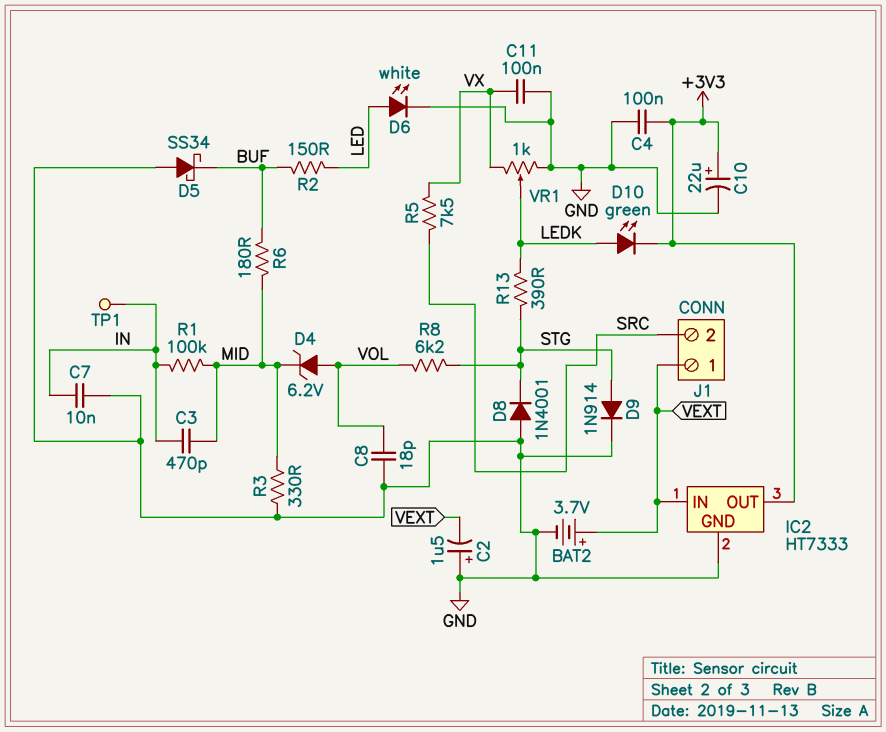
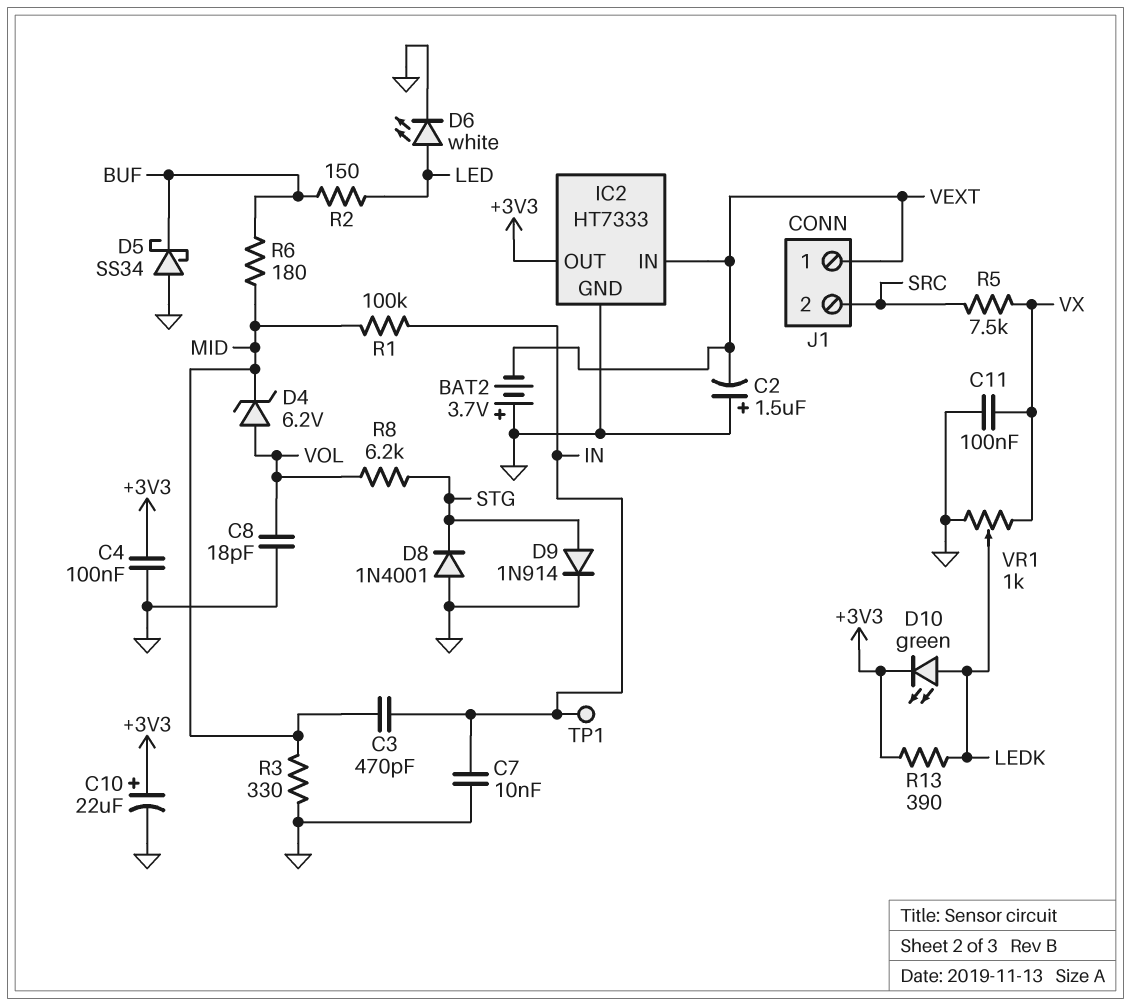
BAT2: 3.7V (plus VEXT, minus GND) -> 3.7V (plus GND, minus VEXT)
R13: 390 (LEDK, STG) -> 390 (+3V3, LEDK)

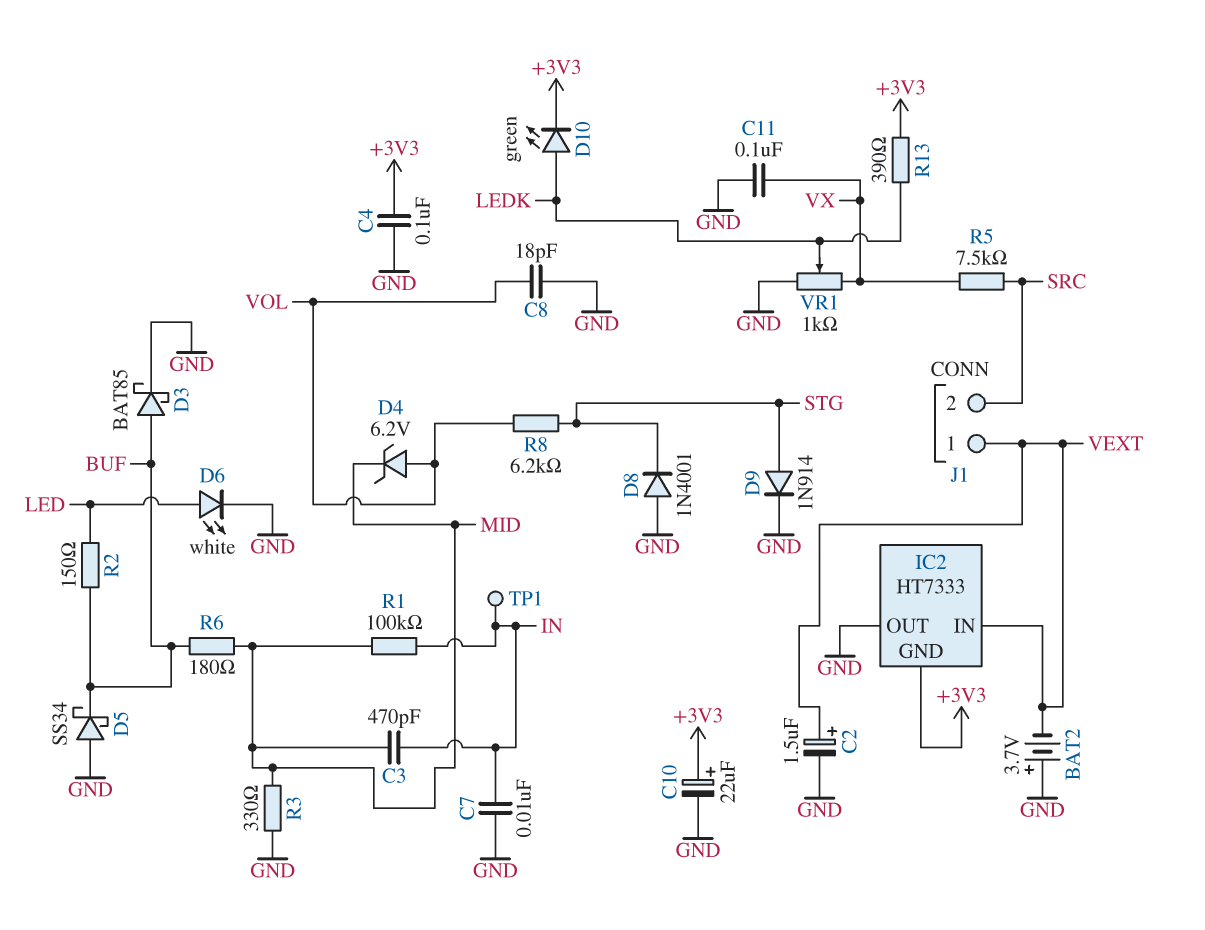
C2: 1.5uF (plus GND, minus VEXT) -> 1.5uF (plus VEXT, minus GND)
D3: none -> schottky BAT85 (A BUF, K GND)
IC2 pin GND: GND -> +3V3
IC2 pin OUT: +3V3 -> GND

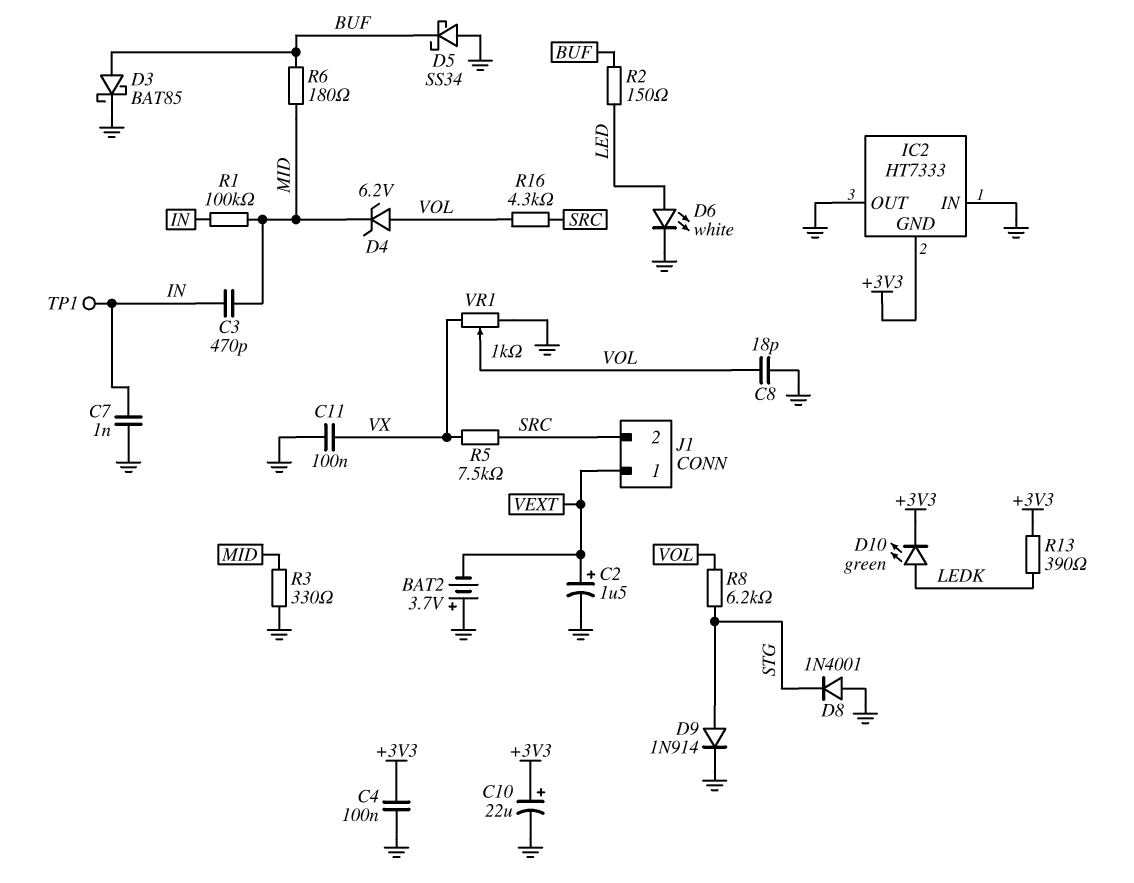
C7: 10nF (GND, IN) -> 1nF (GND, IN)
IC2 pin IN: VEXT -> GND
R16: none -> 4.3k (SRC, VOL)
VR1: 1k (GND, VX, wiper LEDK) -> 1k (GND, VX, wiper VOL)

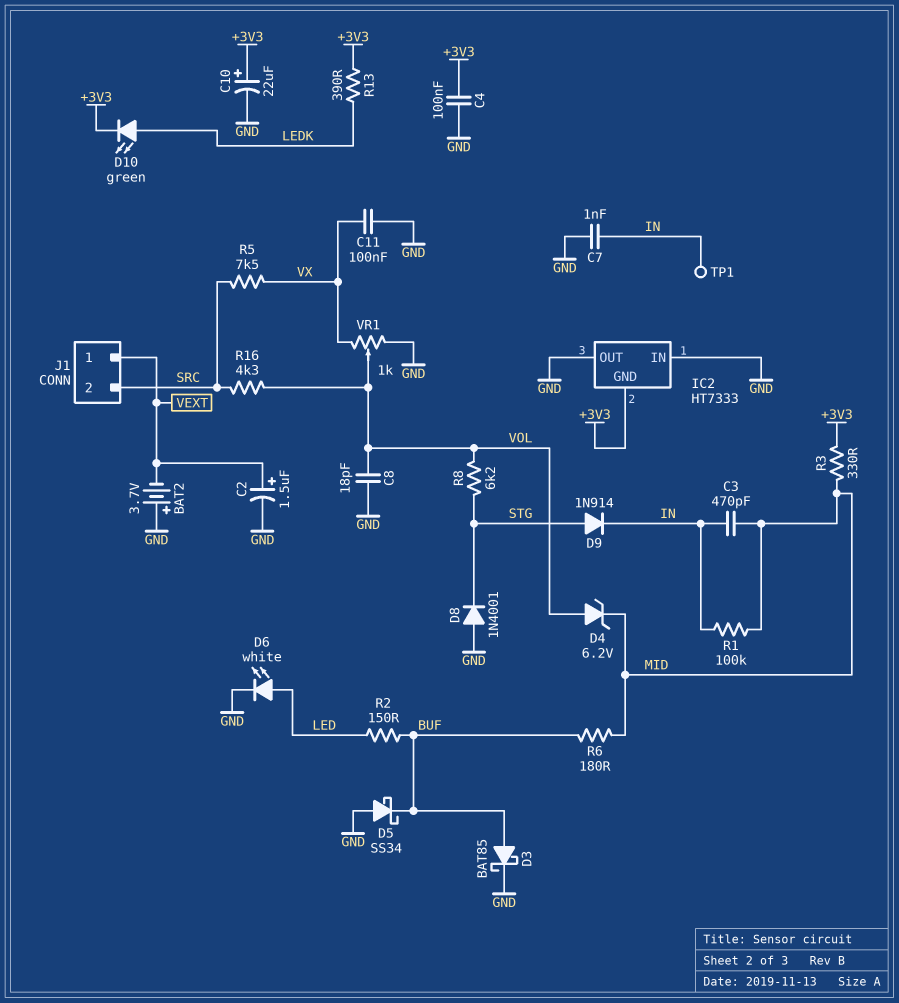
D9: diode 1N914 (A STG, K GND) -> diode 1N914 (A STG, K IN)
R3: 330 (GND, MID) -> 330 (+3V3, MID)

